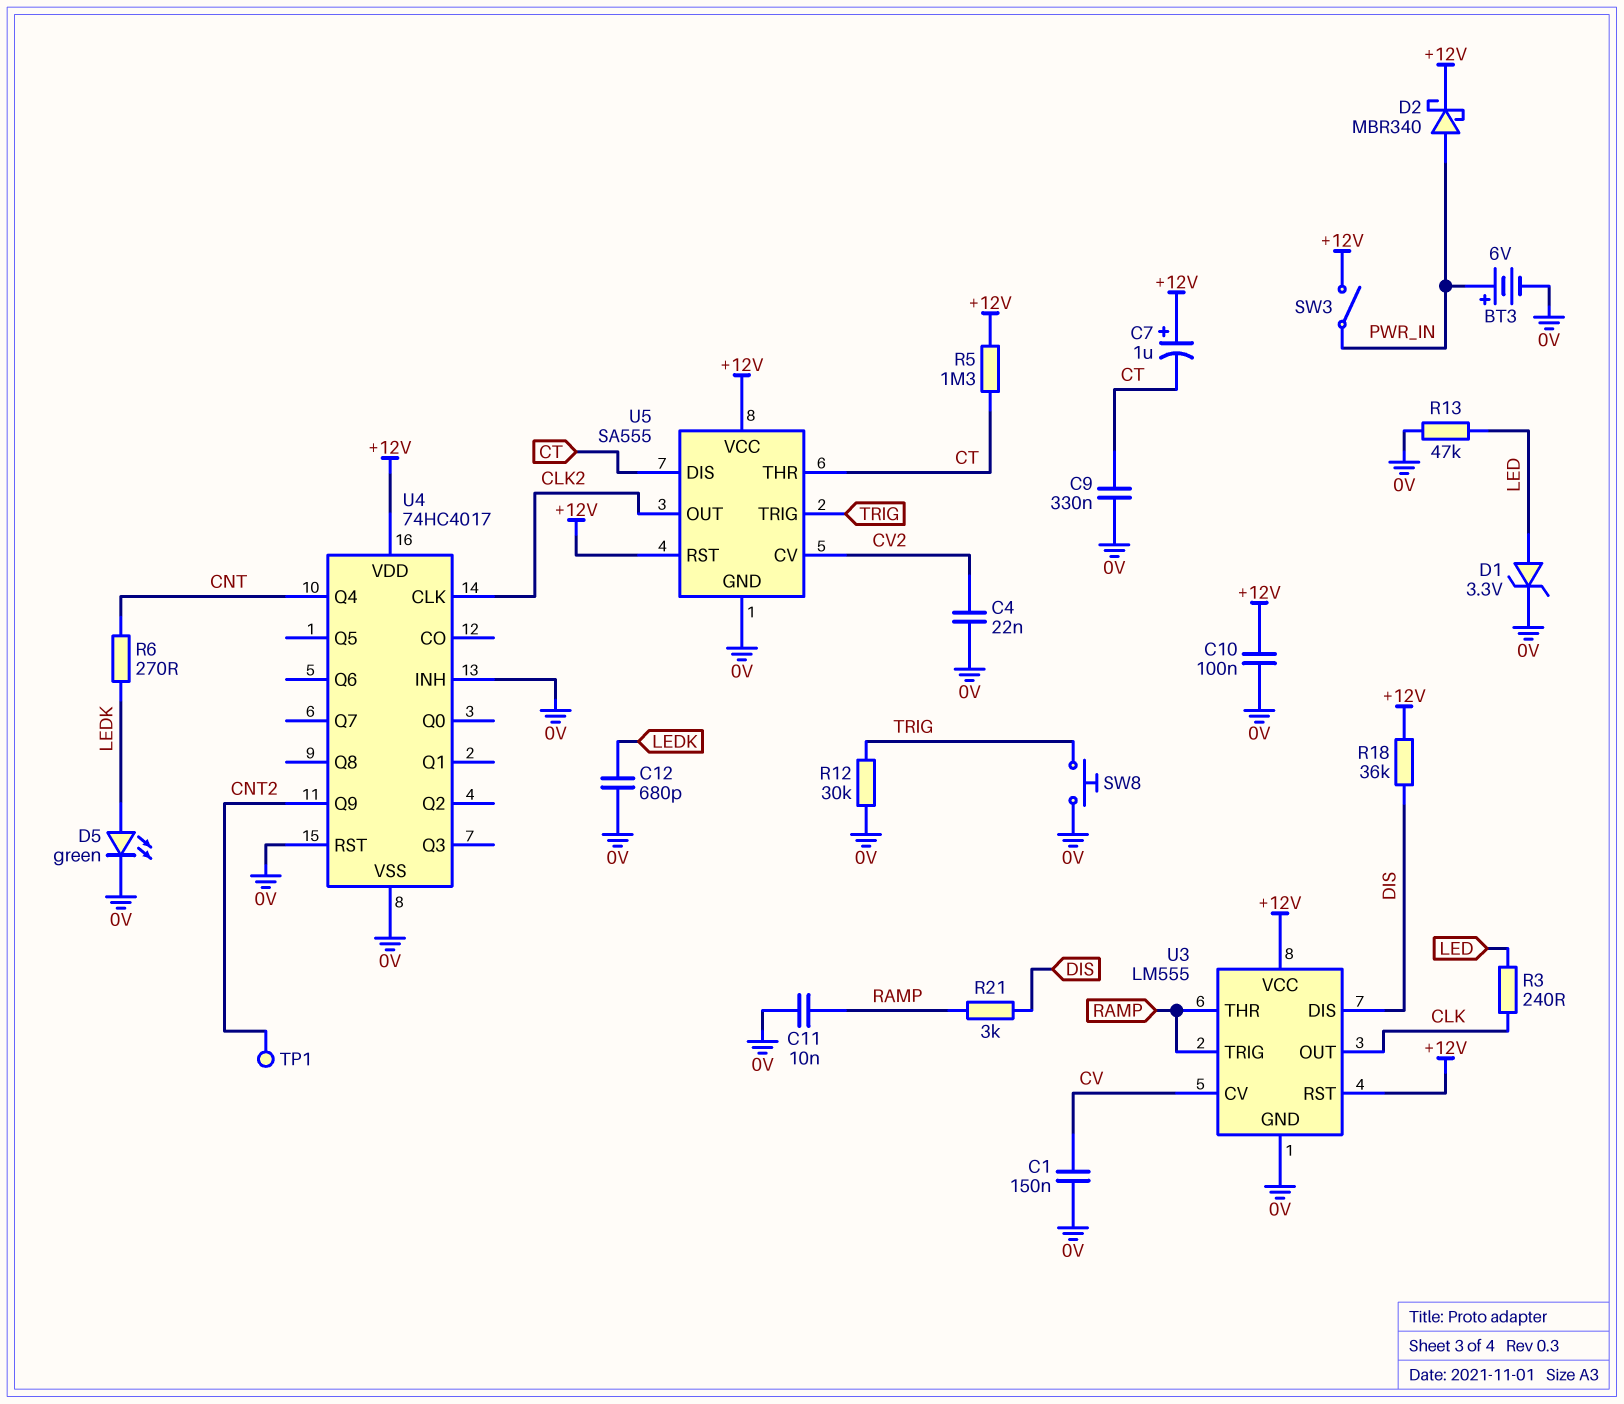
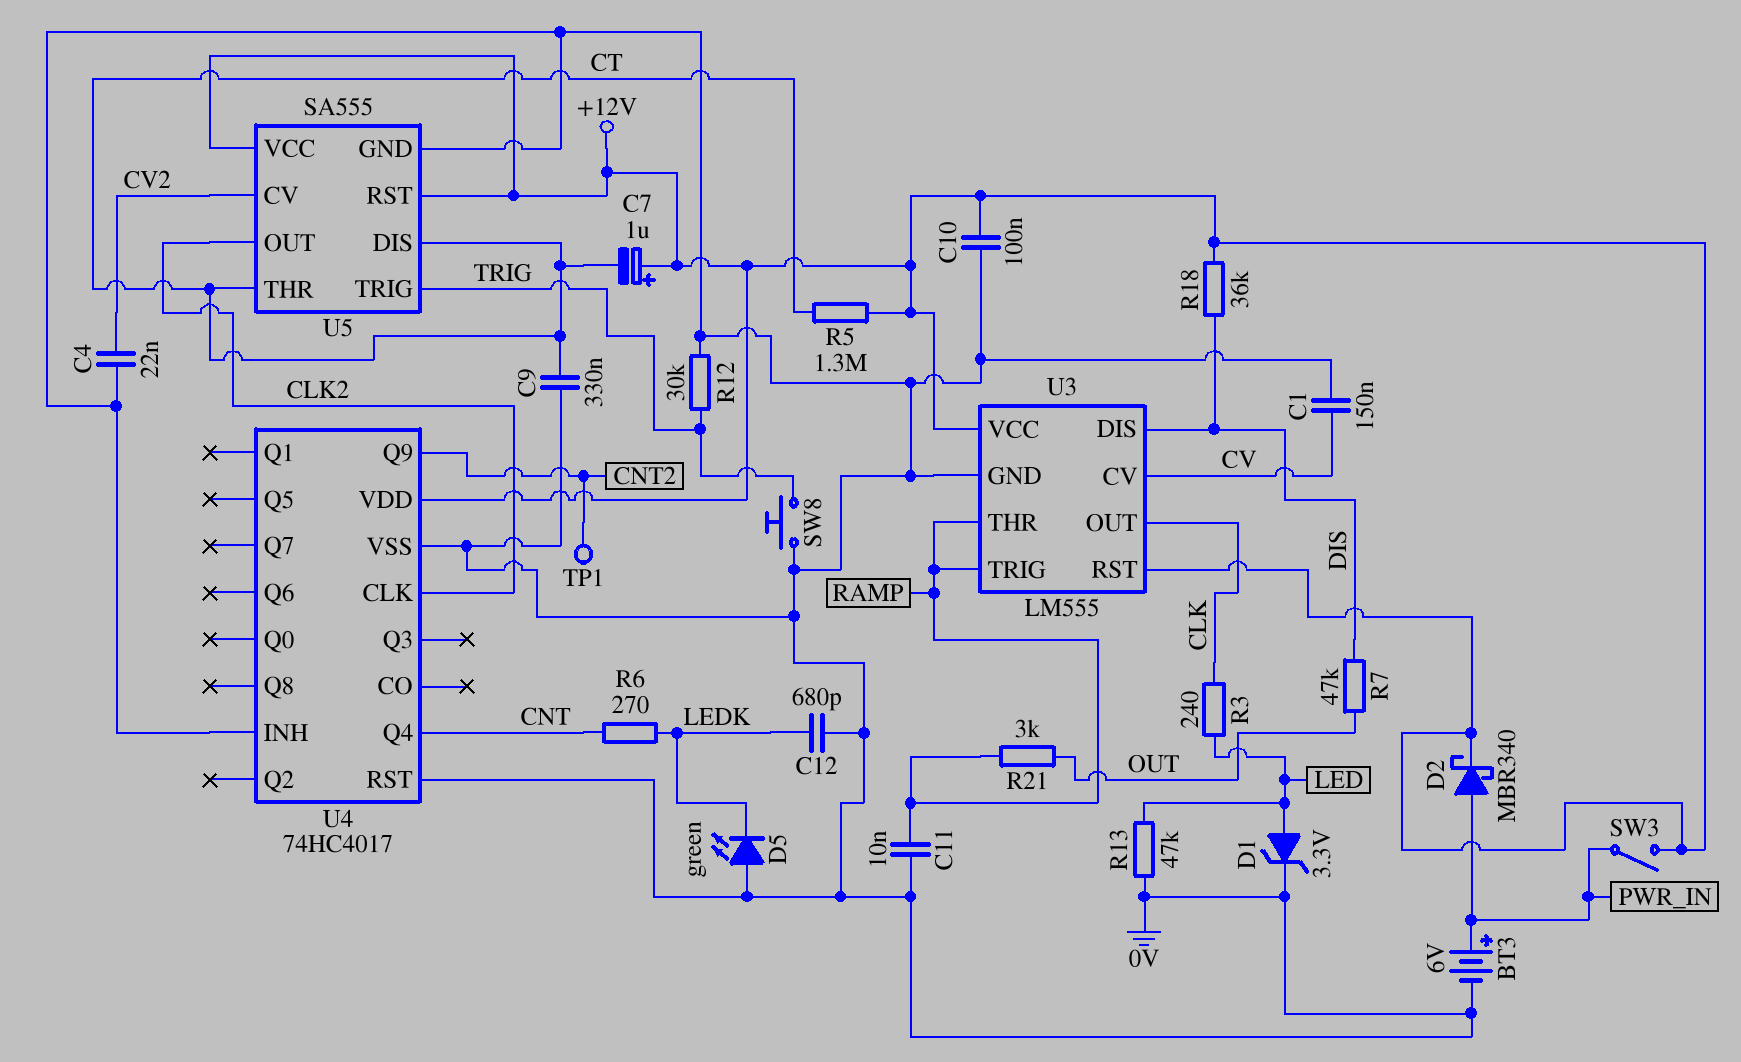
D5: LED green (A LEDK, K 0V) -> LED green (A 0V, K LEDK)
R7: none -> 47k (DIS, OUT)
R21: 3k (DIS, RAMP) -> 3k (OUT, RAMP)

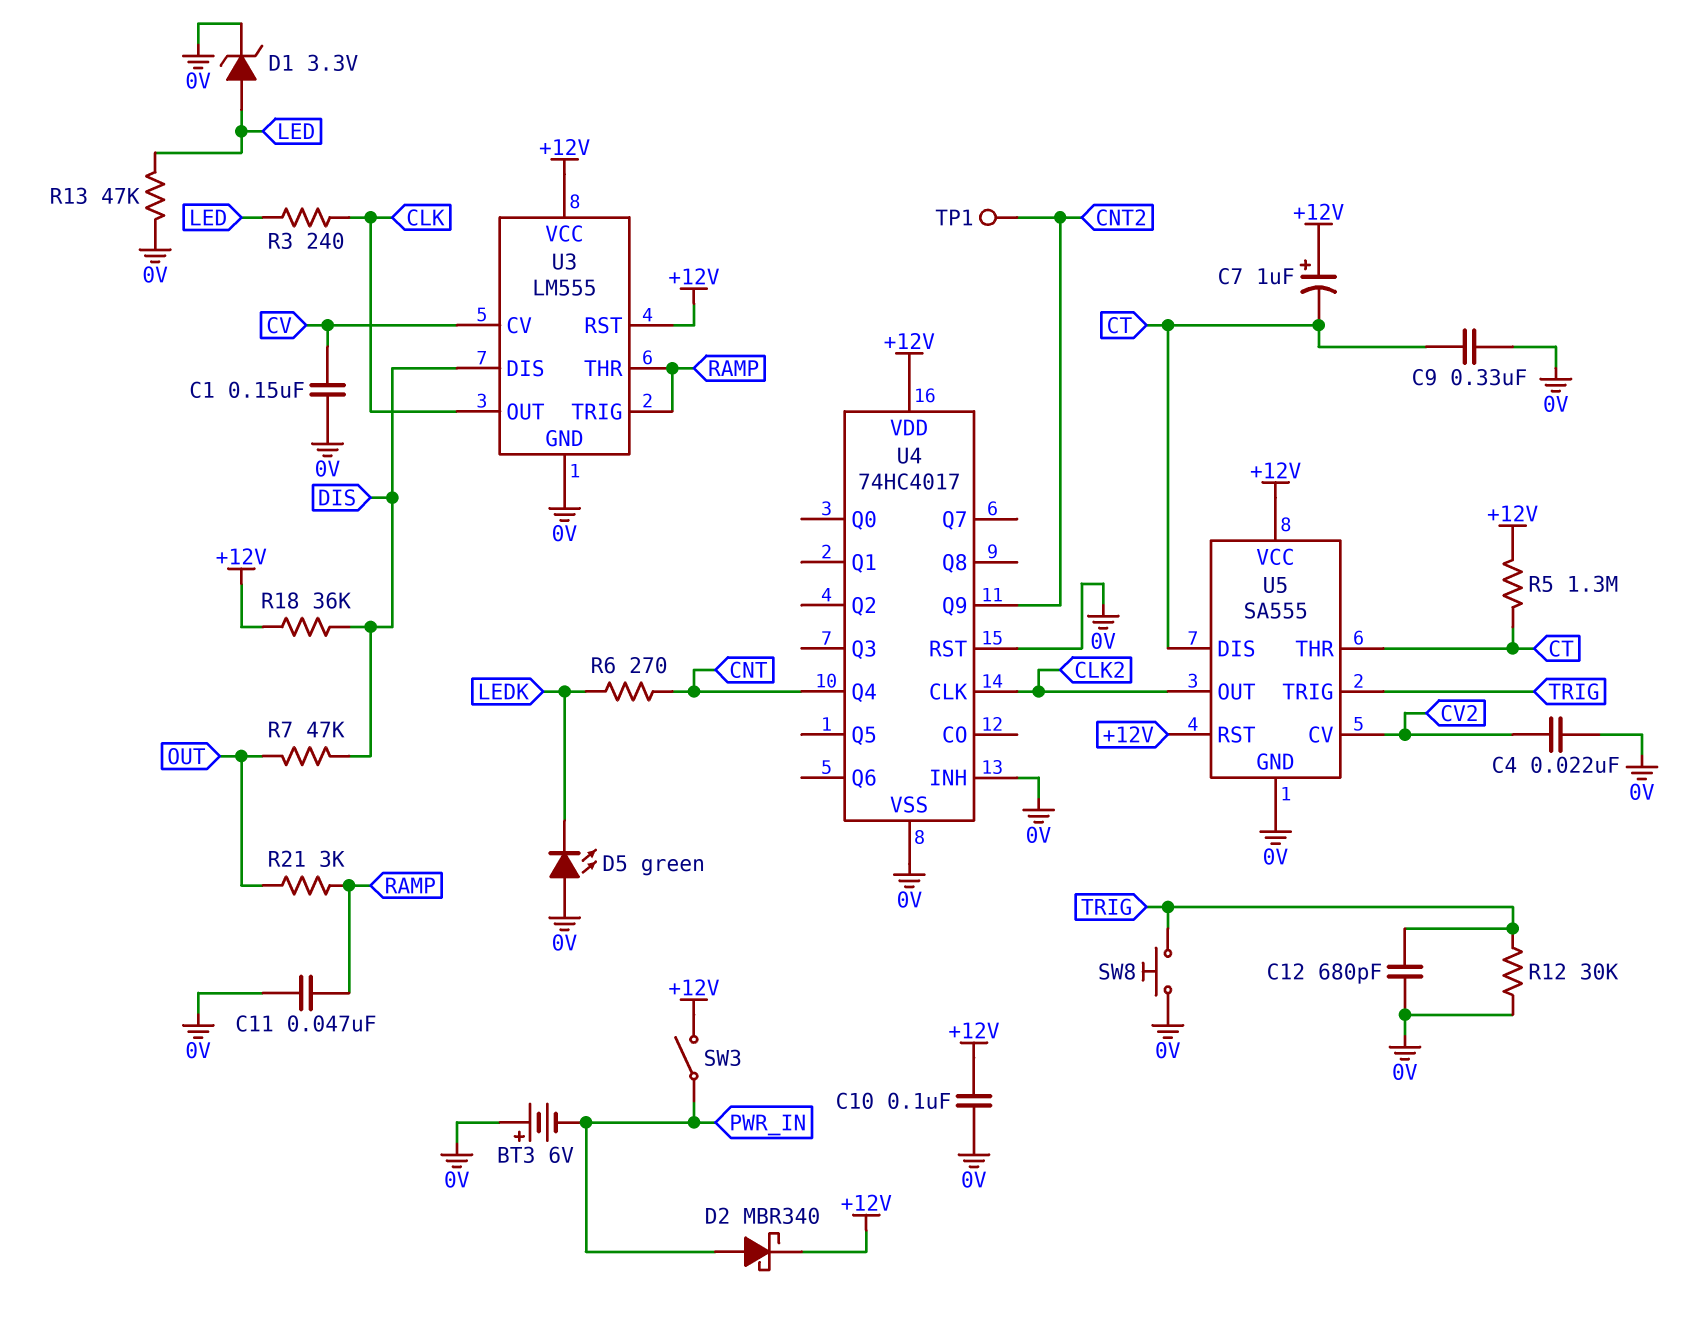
BT3: 6V (plus PWR_IN, minus 0V) -> 6V (plus 0V, minus PWR_IN)
C11: 10nF (0V, RAMP) -> 47nF (0V, RAMP)
C12: 680pF (0V, LEDK) -> 680pF (0V, TRIG)

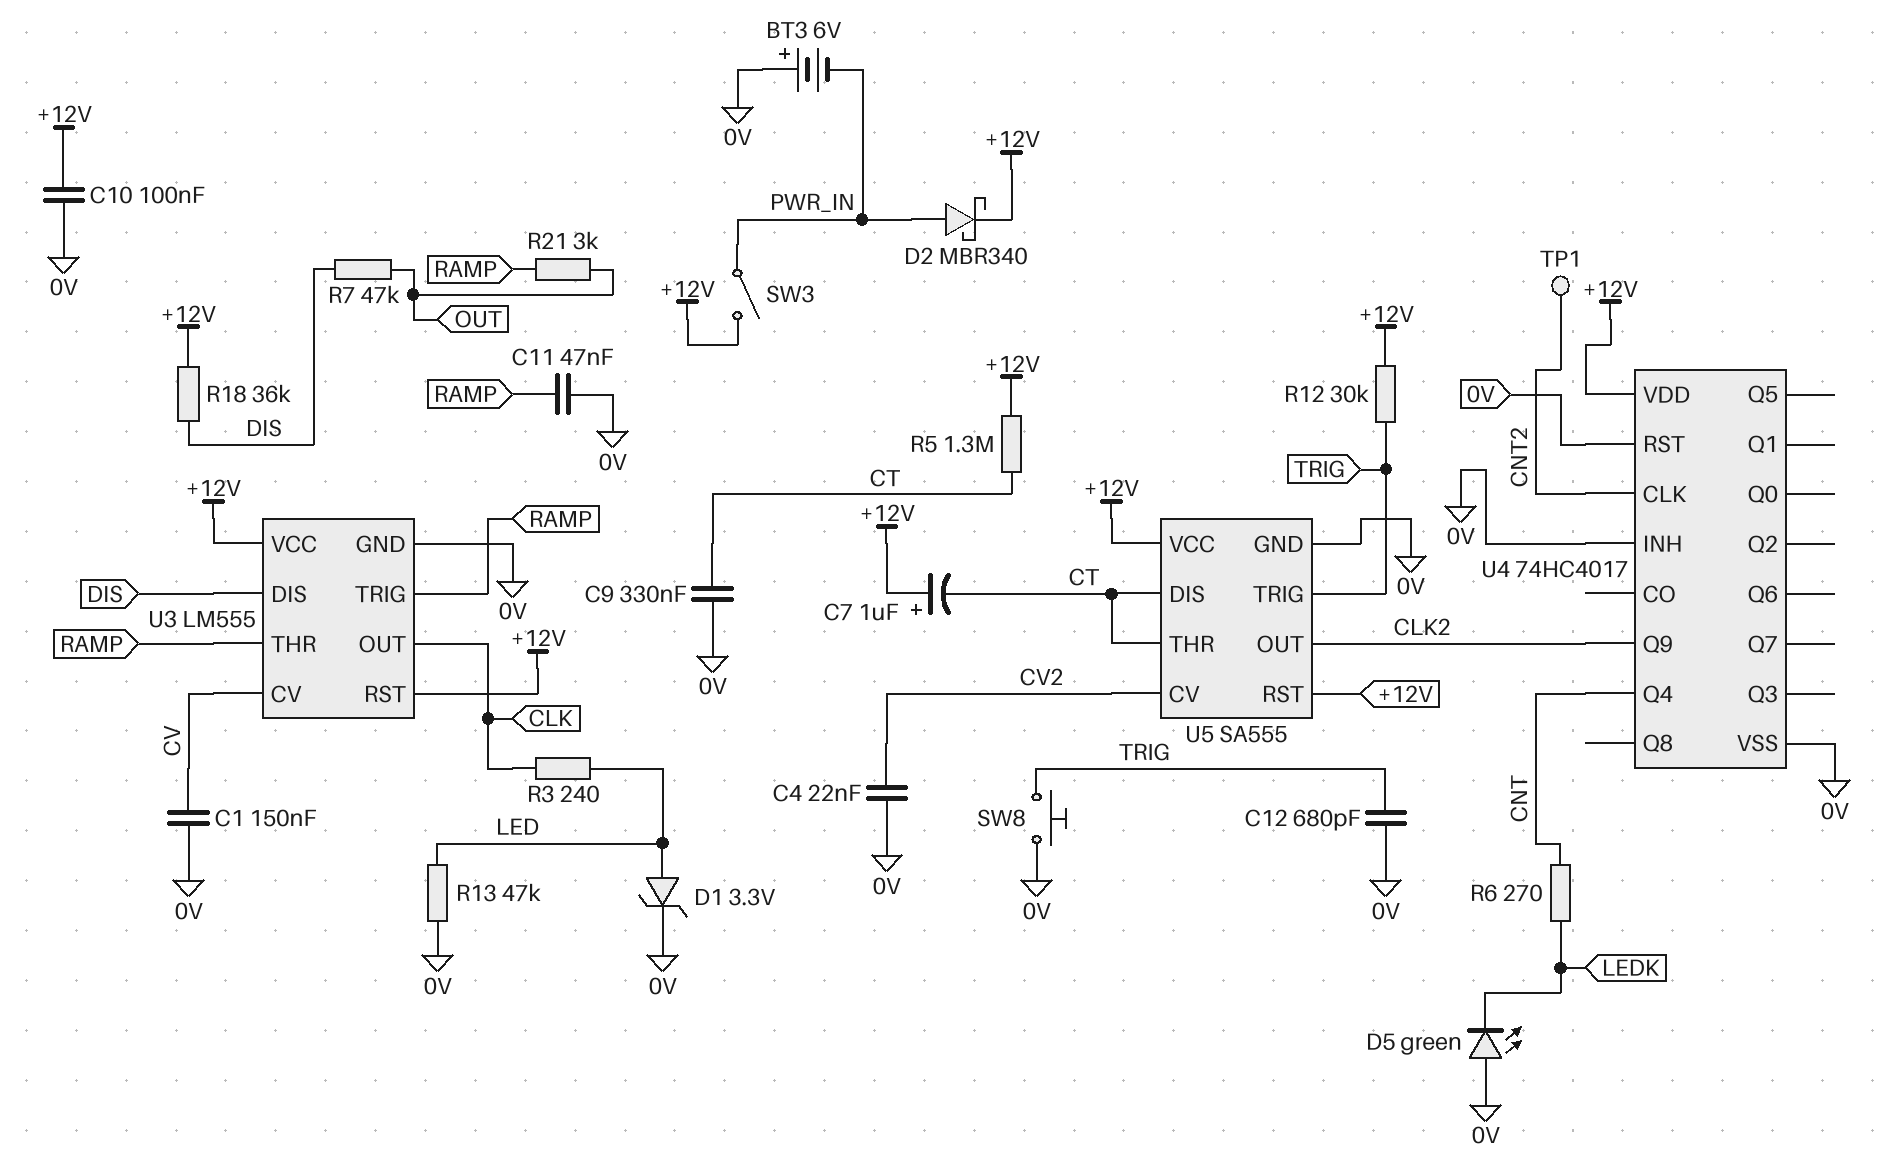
R12: 30k (0V, TRIG) -> 30k (+12V, TRIG)
U4 pin CLK: CLK2 -> CNT2
U4 pin Q9: CNT2 -> CLK2

